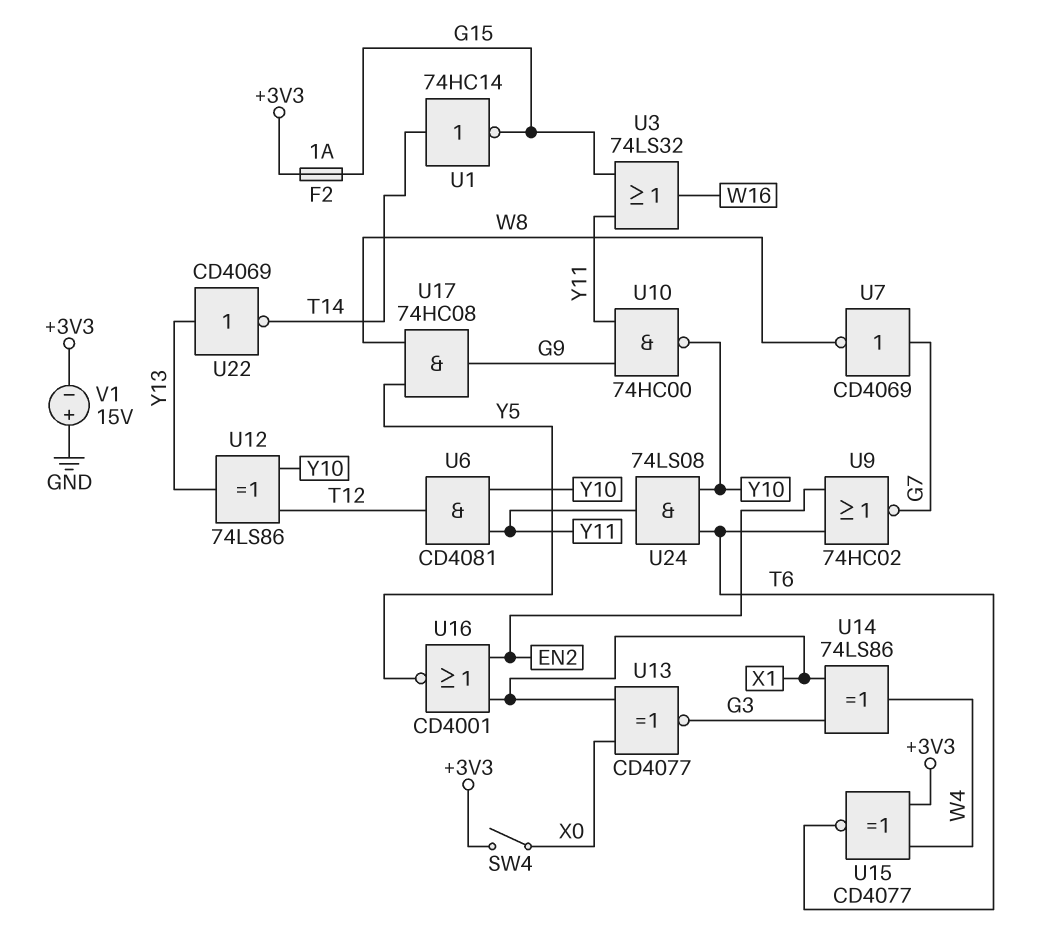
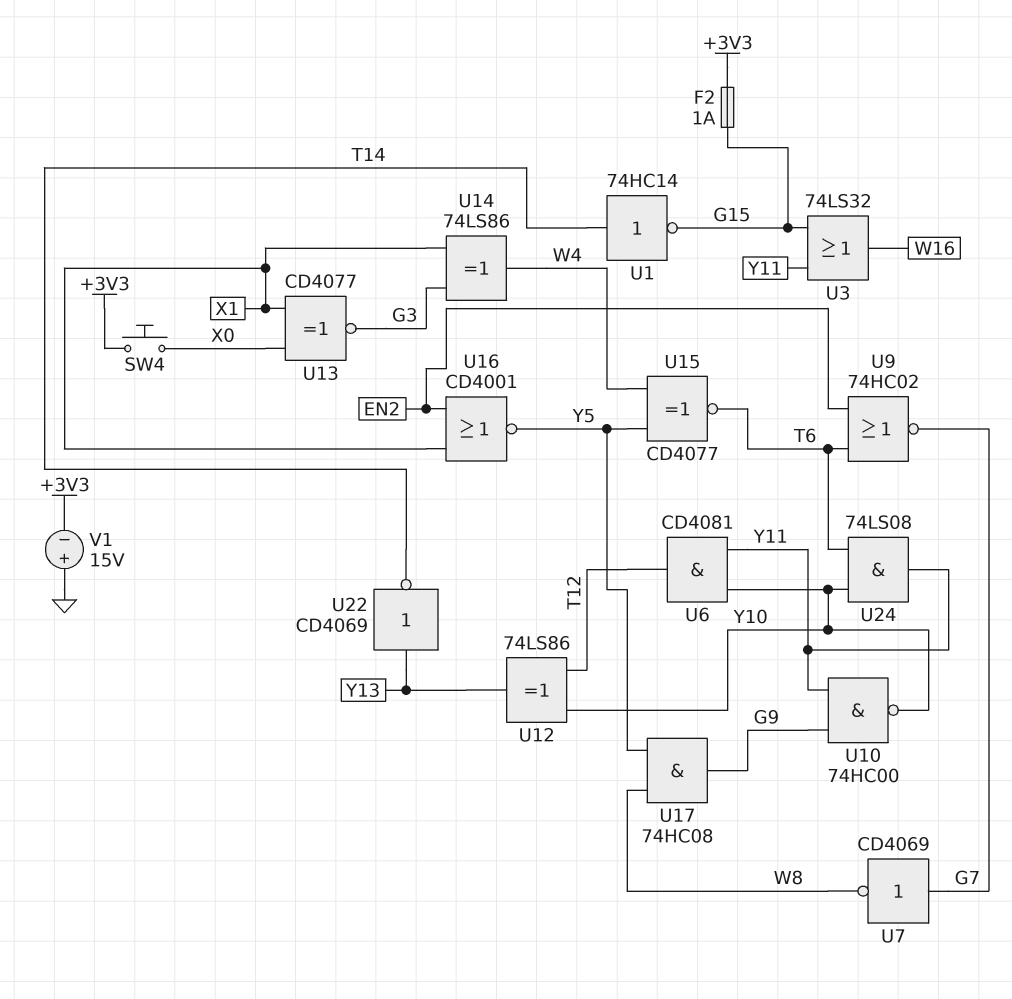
SW4: switch (+3V3, X0) -> button (+3V3, X0)
U15: XNOR CD4077 (in +3V3, in W4, out T6) -> XNOR CD4077 (in W4, in Y5, out T6)

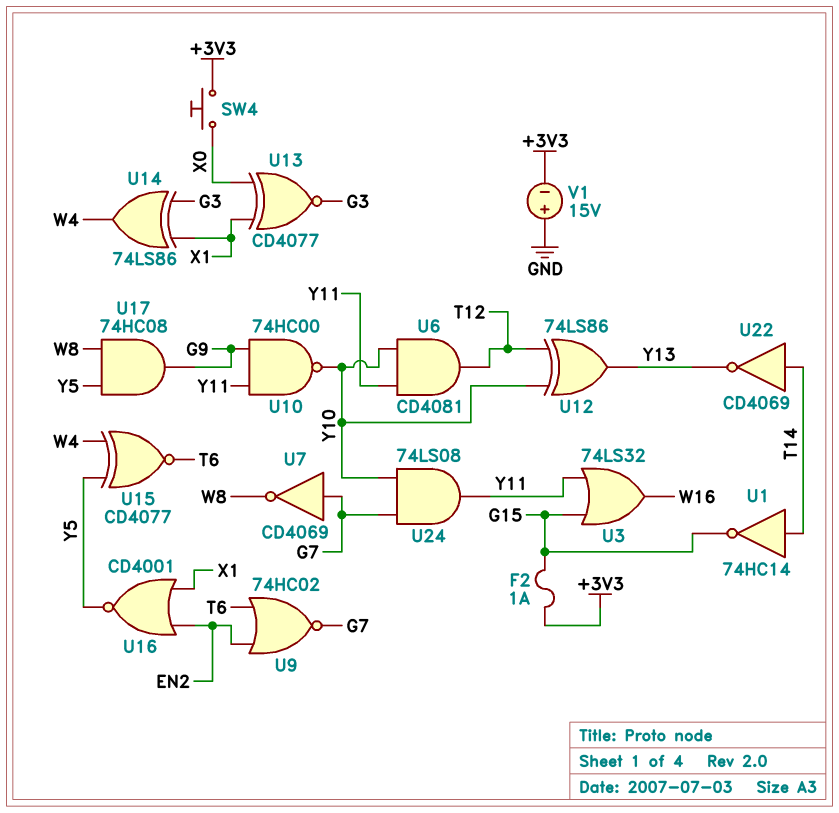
U22: NOT CD4069 (in Y13, out T14) -> NOT CD4069 (in T14, out Y13)
U24: AND 74LS08 (in T6, in Y10, out Y11) -> AND 74LS08 (in G7, in Y10, out Y11)

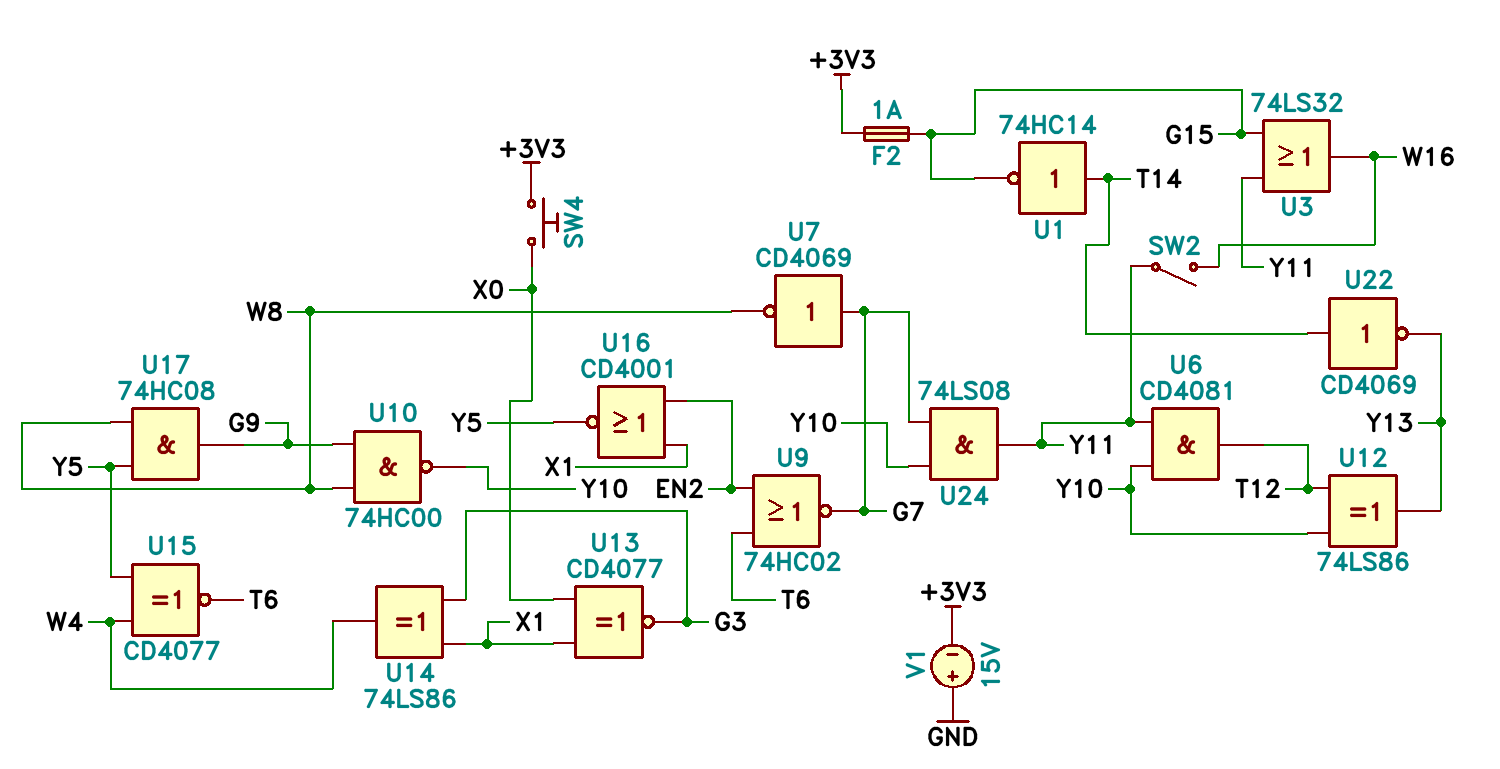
SW2: none -> switch (W16, Y11)
U10: NAND 74HC00 (in G9, in Y11, out Y10) -> NAND 74HC00 (in G9, in W8, out Y10)

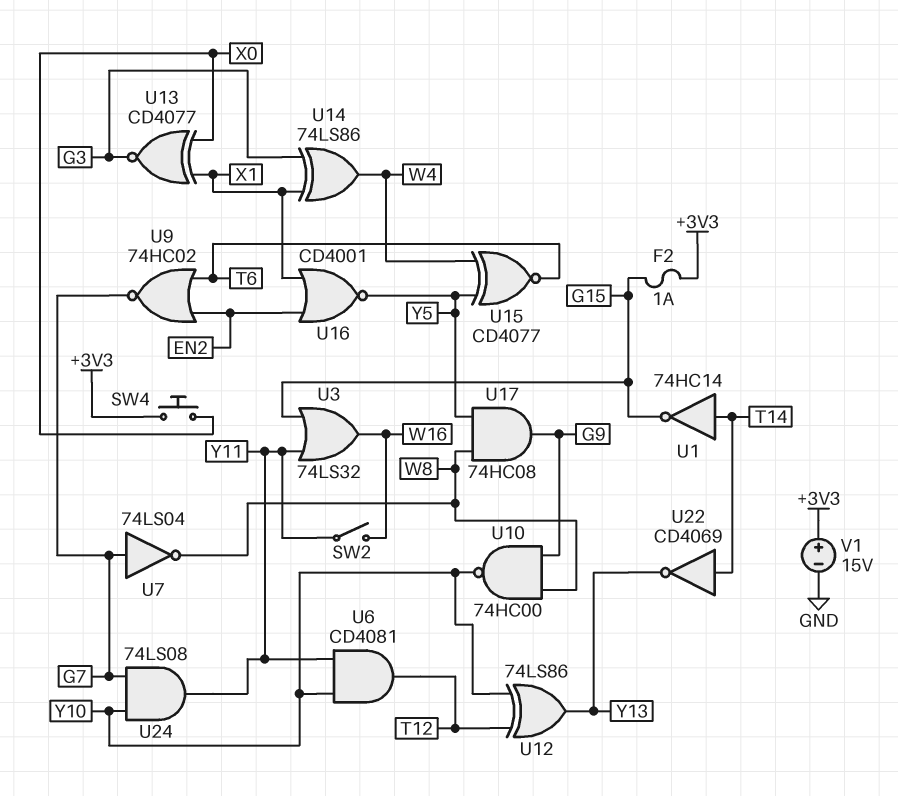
U7: NOT CD4069 (in G7, out W8) -> NOT 74LS04 (in G7, out W8)
V1: 15V (plus GND, minus +3V3) -> 15V (plus +3V3, minus GND)

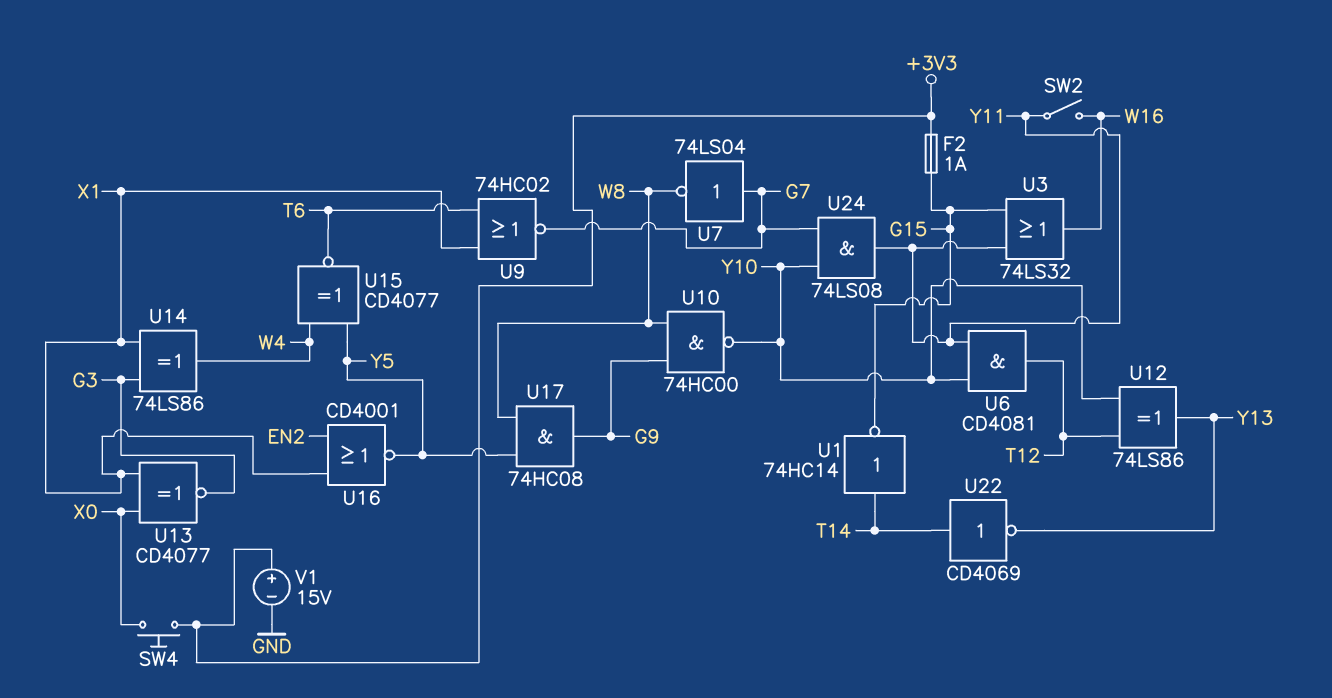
U9: NOR 74HC02 (in EN2, in T6, out G7) -> NOR 74HC02 (in T6, in X1, out G7)

